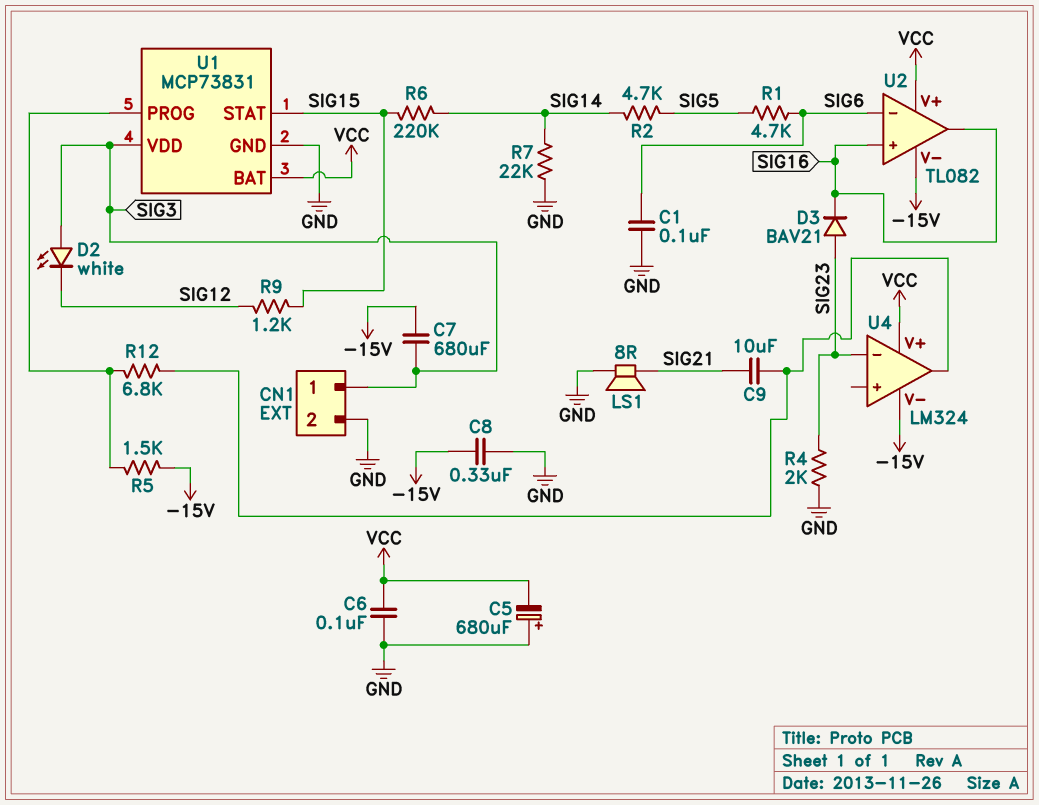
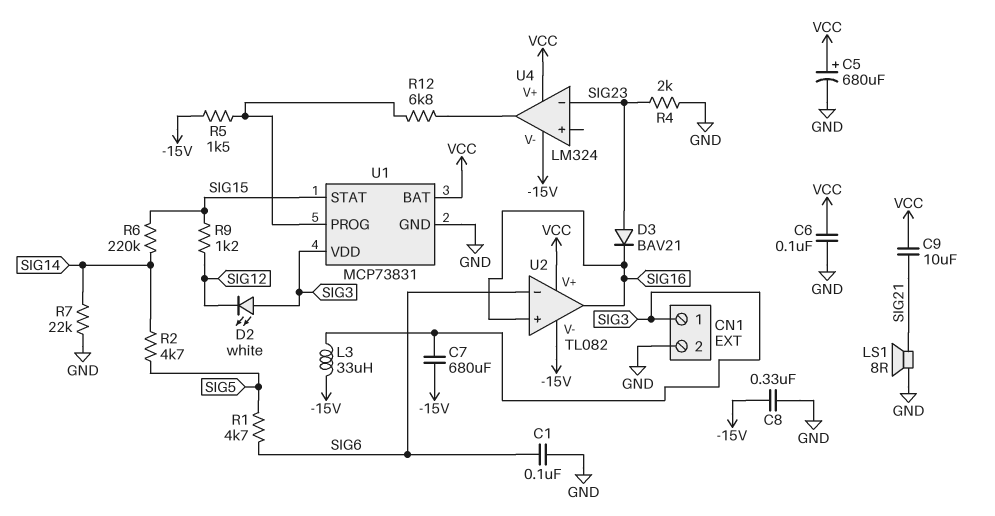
C5: 680uF (plus GND, minus VCC) -> 680uF (plus VCC, minus GND)
C9: 10uF (SIG21, U4/out) -> 10uF (SIG21, VCC)
L3: none -> 33uH (-15V, SIG3)

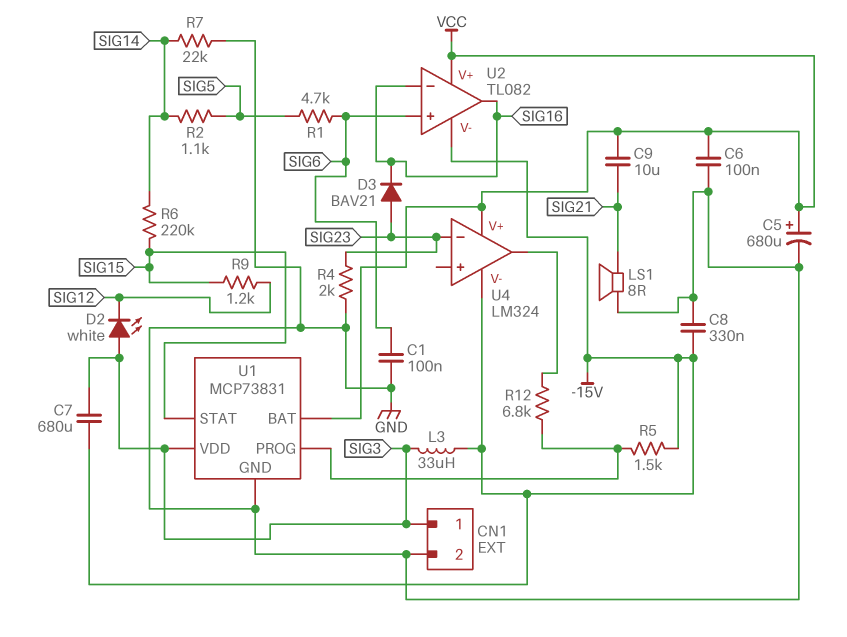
R2: 4.7k (SIG5, SIG14) -> 1.1k (SIG5, SIG14)
U2 pin in+: SIG16 -> SIG6
U2 pin in-: SIG6 -> SIG16

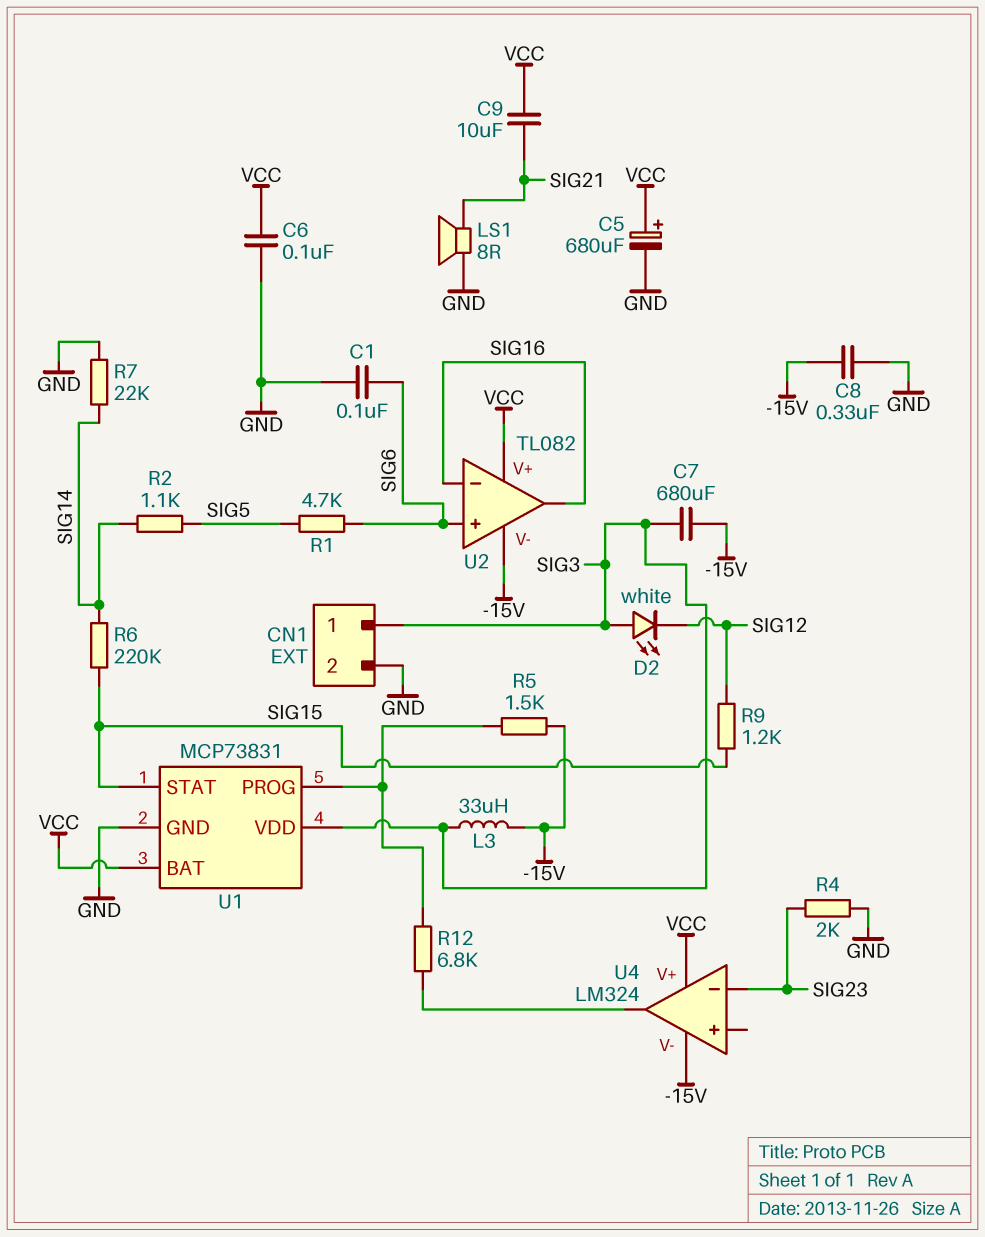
D3: diode BAV21 (A SIG23, K SIG16) -> none

